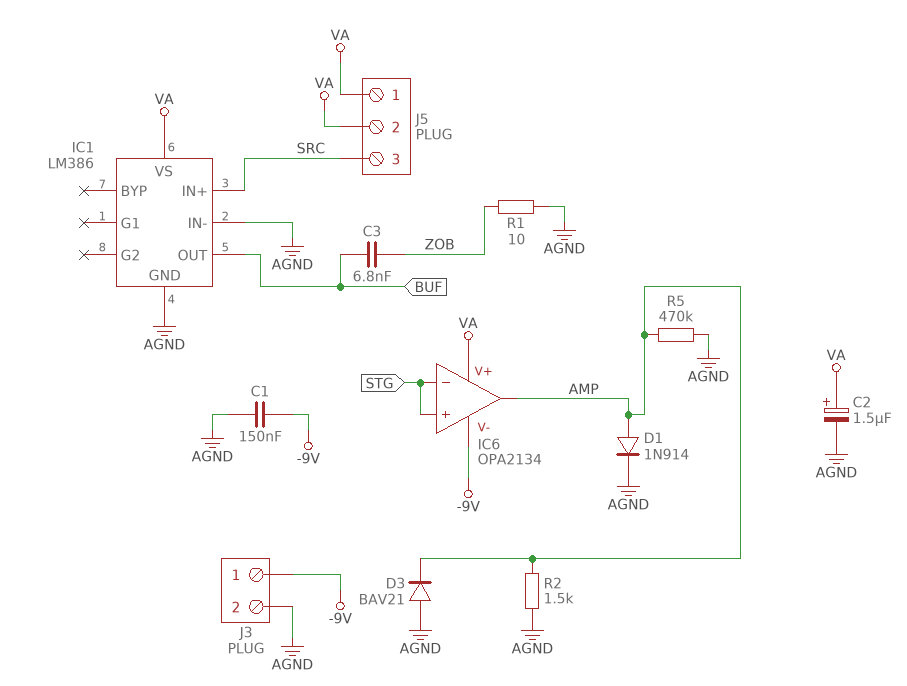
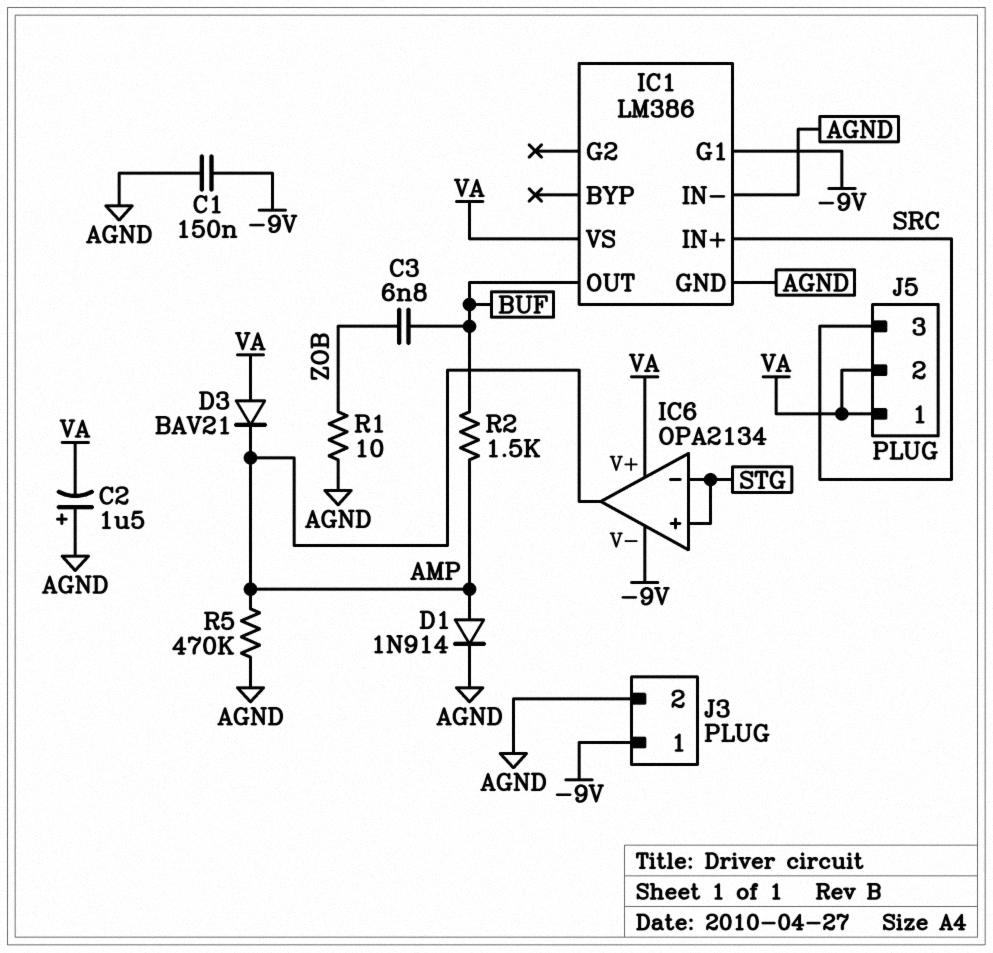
C2: 1.5uF (plus VA, minus AGND) -> 1.5uF (plus AGND, minus VA)
D3: diode BAV21 (A AGND, K AMP) -> diode BAV21 (A VA, K AMP)
IC1 pin G1: none -> -9V
R2: 1.5k (AGND, AMP) -> 1.5k (AMP, BUF)

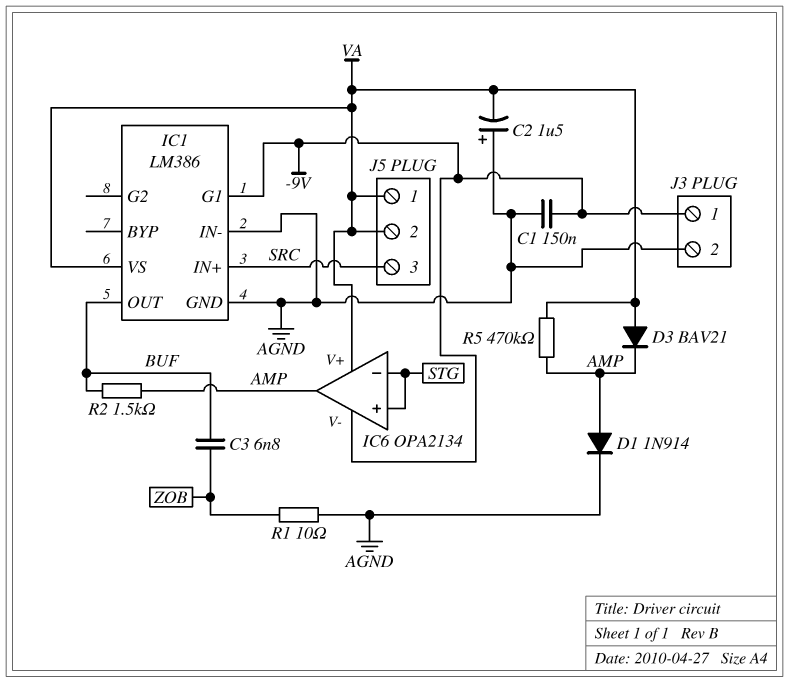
R5: 470k (AGND, AMP) -> 470k (AMP, VA)

